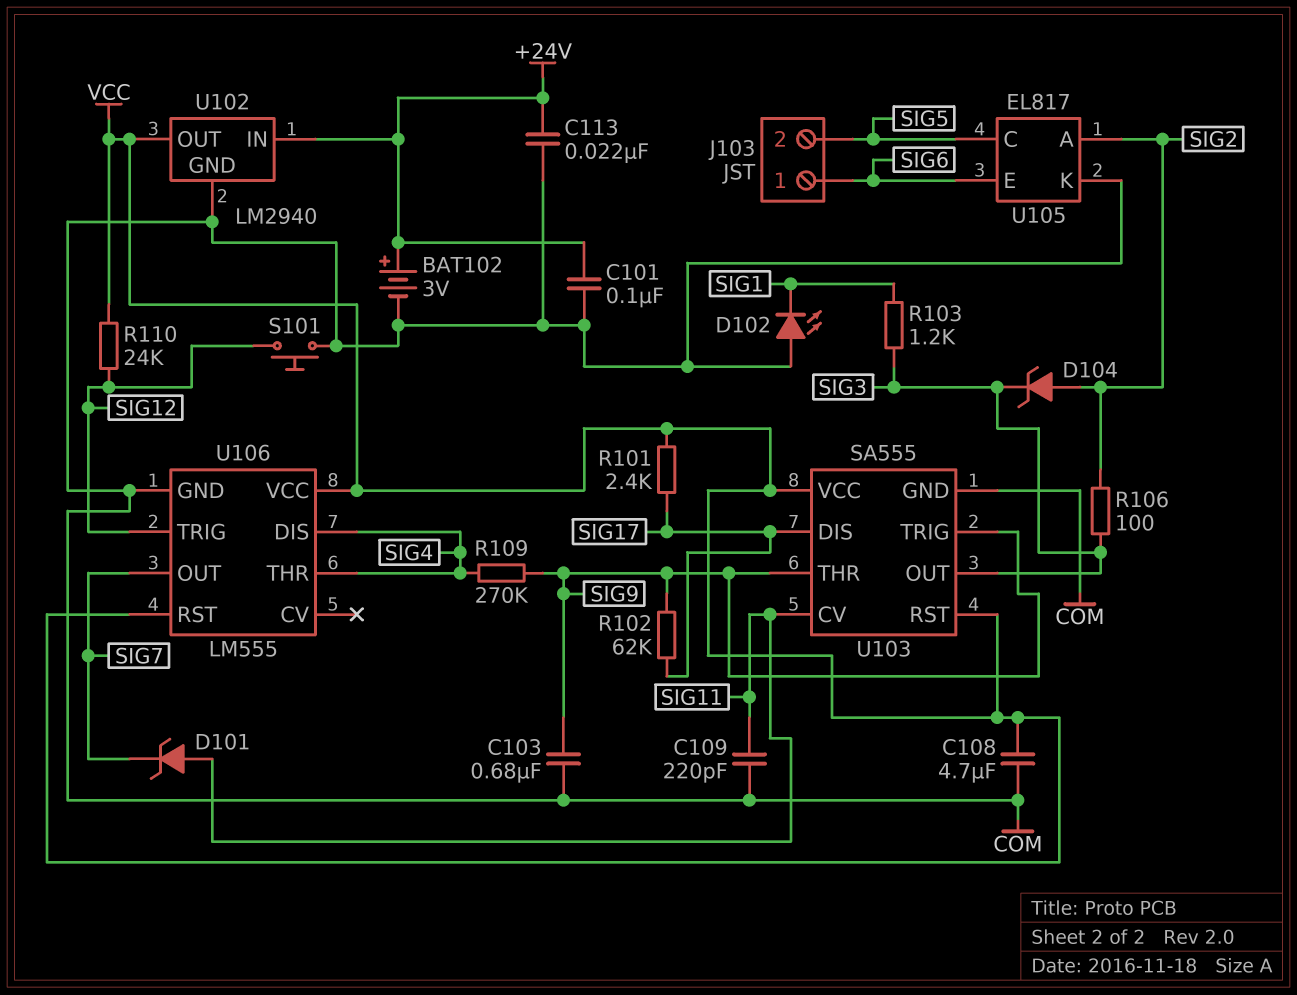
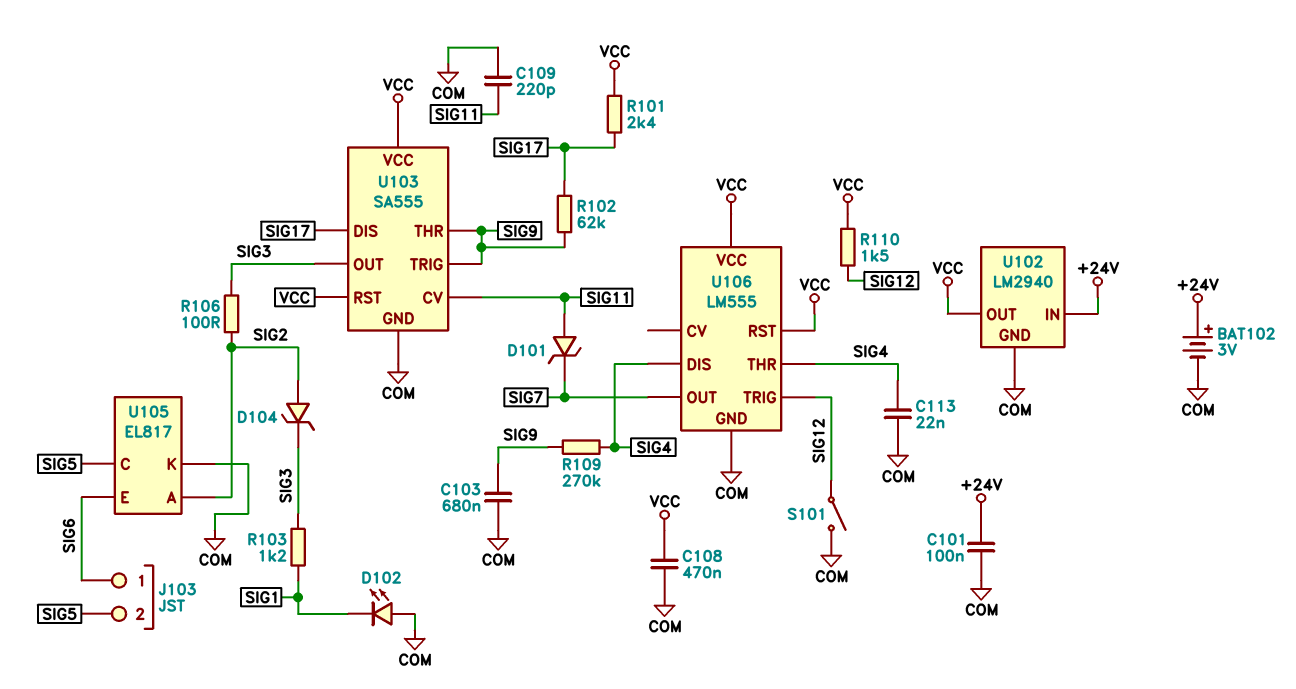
C108: 4.7uF (COM, VCC) -> 470nF (COM, VCC)
C113: 22nF (+24V, COM) -> 22nF (COM, SIG4)
R110: 24k (SIG12, VCC) -> 1.5k (SIG12, VCC)
S101: button (COM, SIG12) -> switch (COM, SIG12)

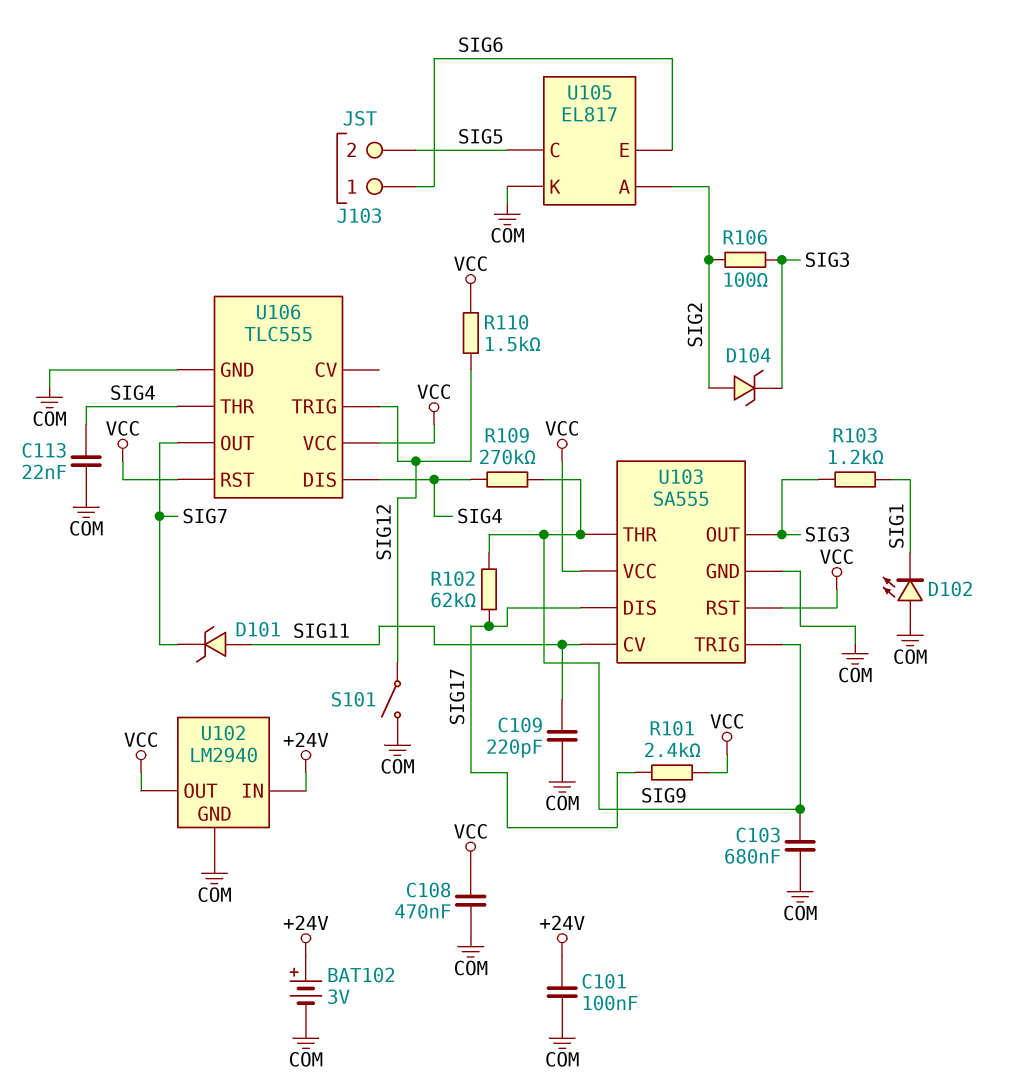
U106: LM555 -> TLC555

